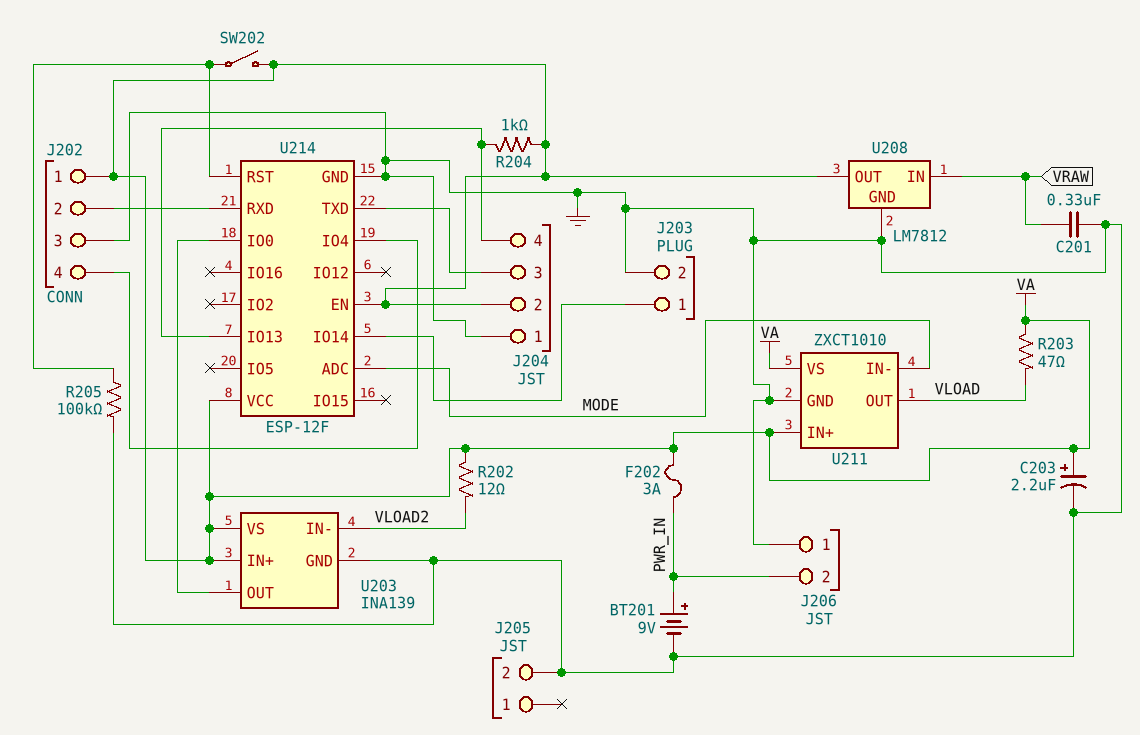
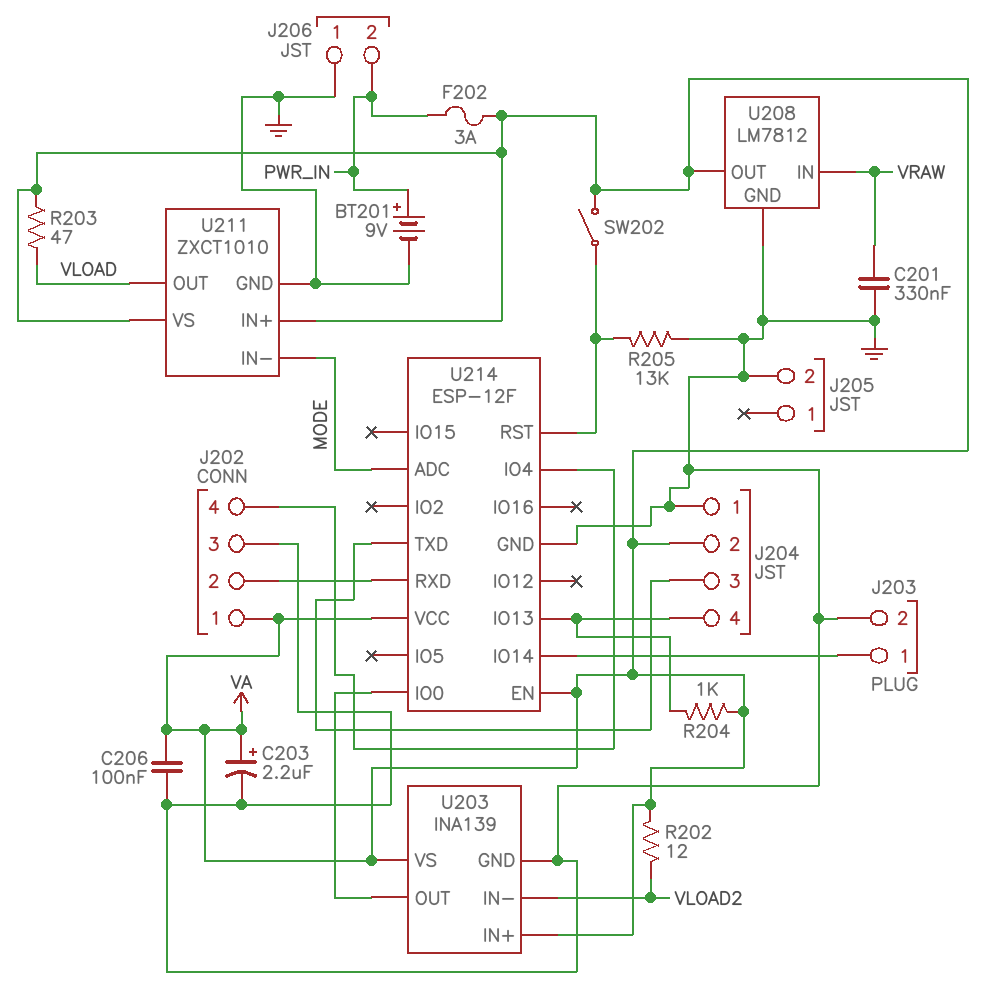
C206: none -> 100nF (GND, VA)
R205: 100k (GND, U214/RST) -> 13k (GND, U214/RST)

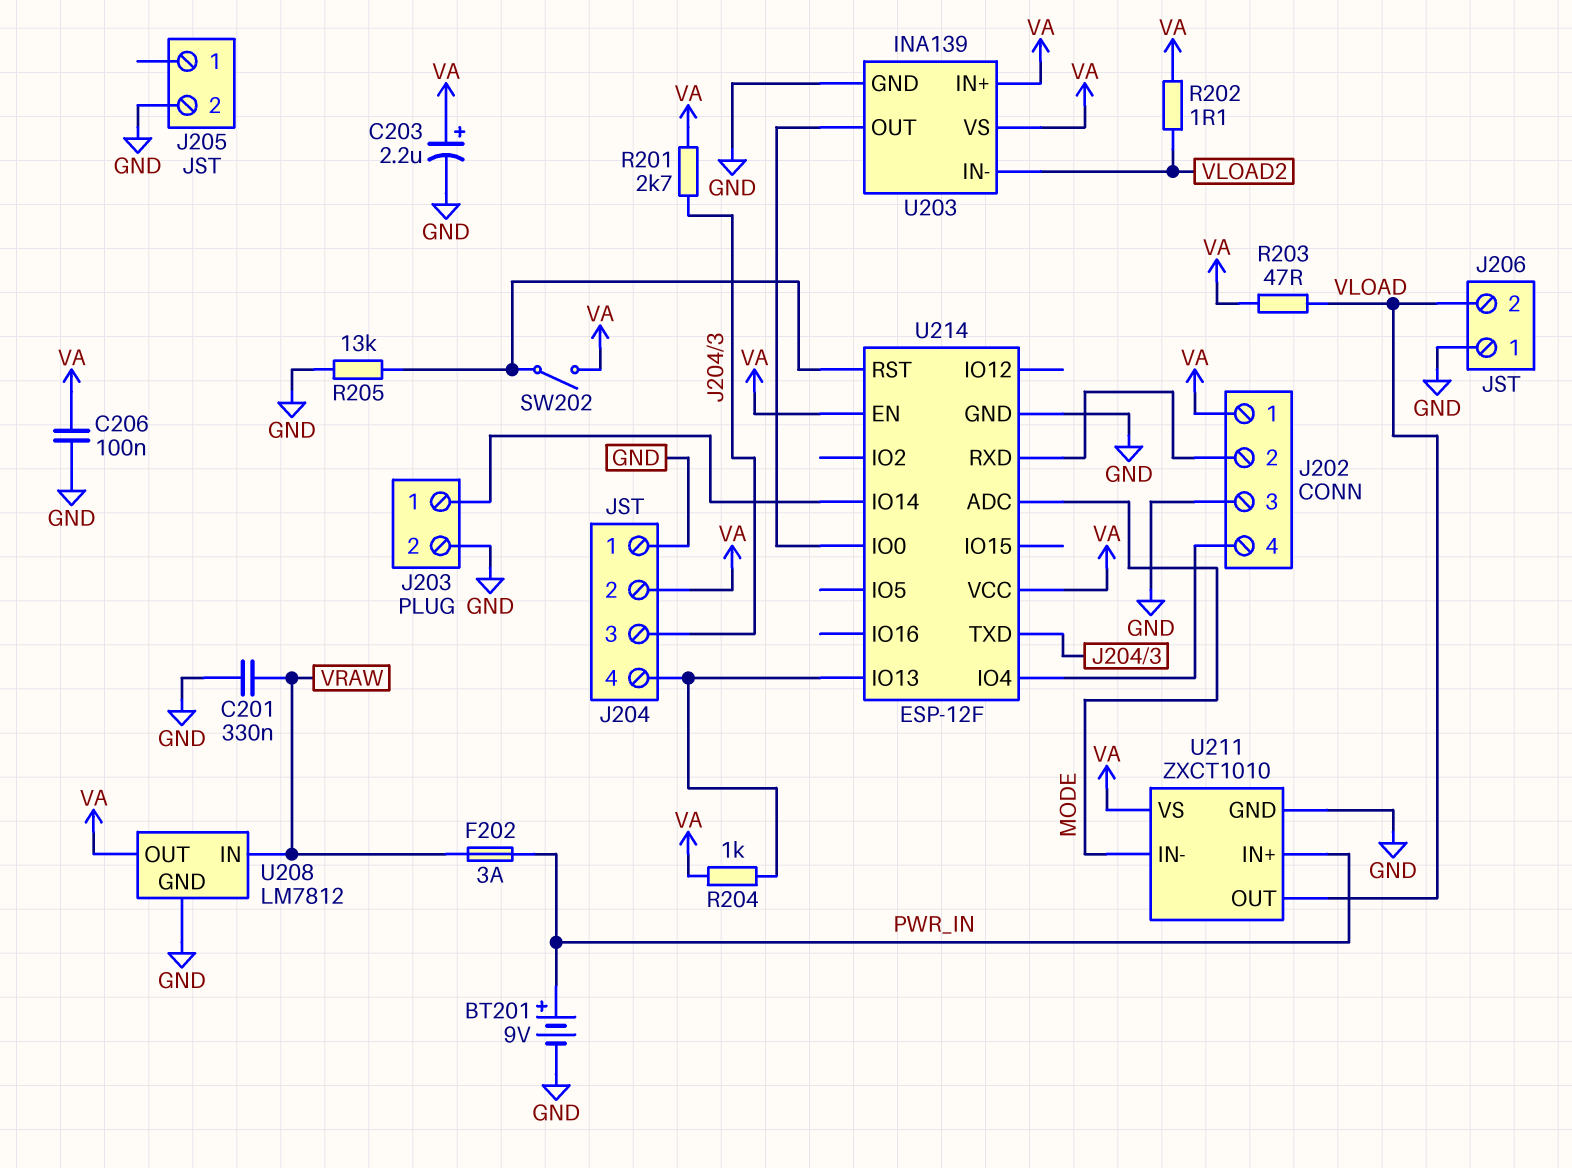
F202: 3A (PWR_IN, VA) -> 3A (PWR_IN, VRAW)
J206 pin 2: PWR_IN -> VLOAD
R201: none -> 2.7k (J204/3, VA)
R202: 12 (VA, VLOAD2) -> 1.1 (VA, VLOAD2)
U211 pin IN+: VA -> PWR_IN

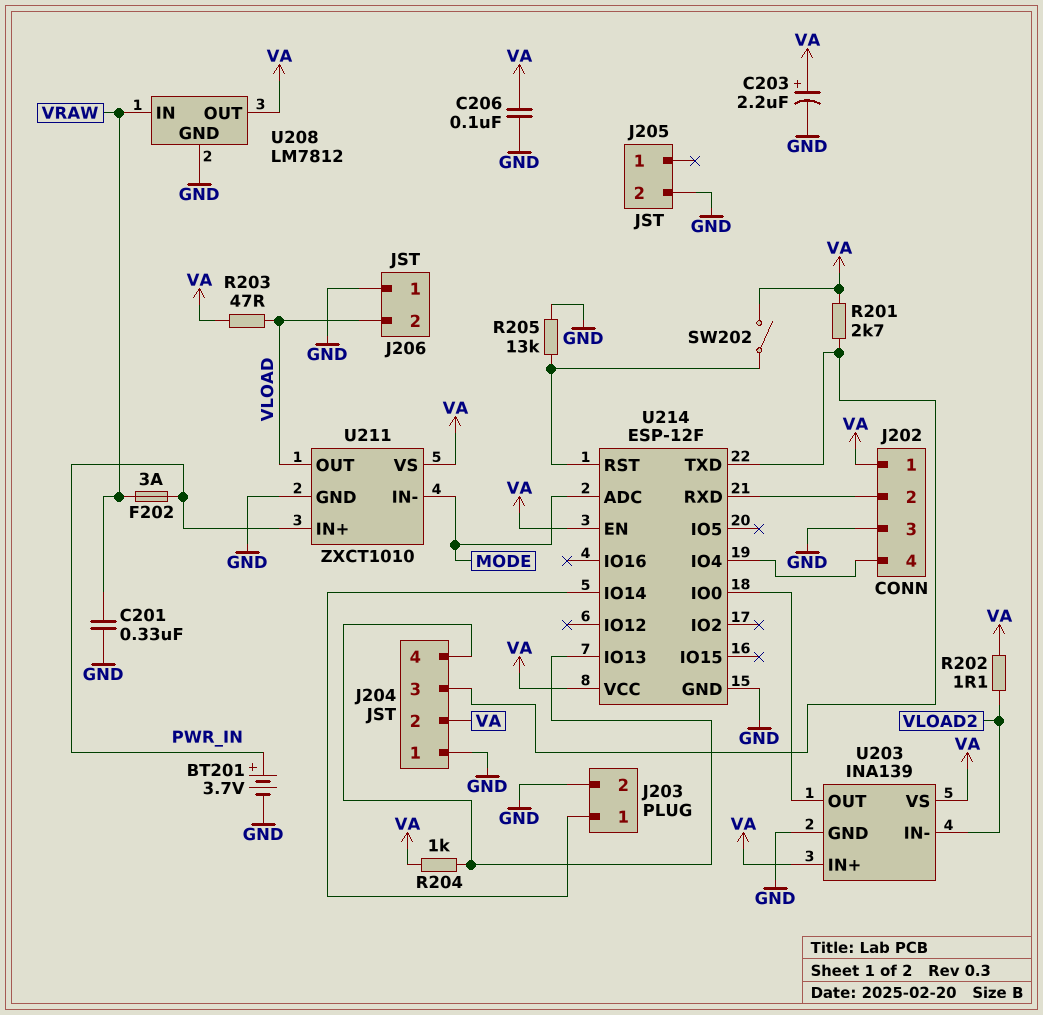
BT201: 9V (plus PWR_IN, minus GND) -> 3.7V (plus PWR_IN, minus GND)

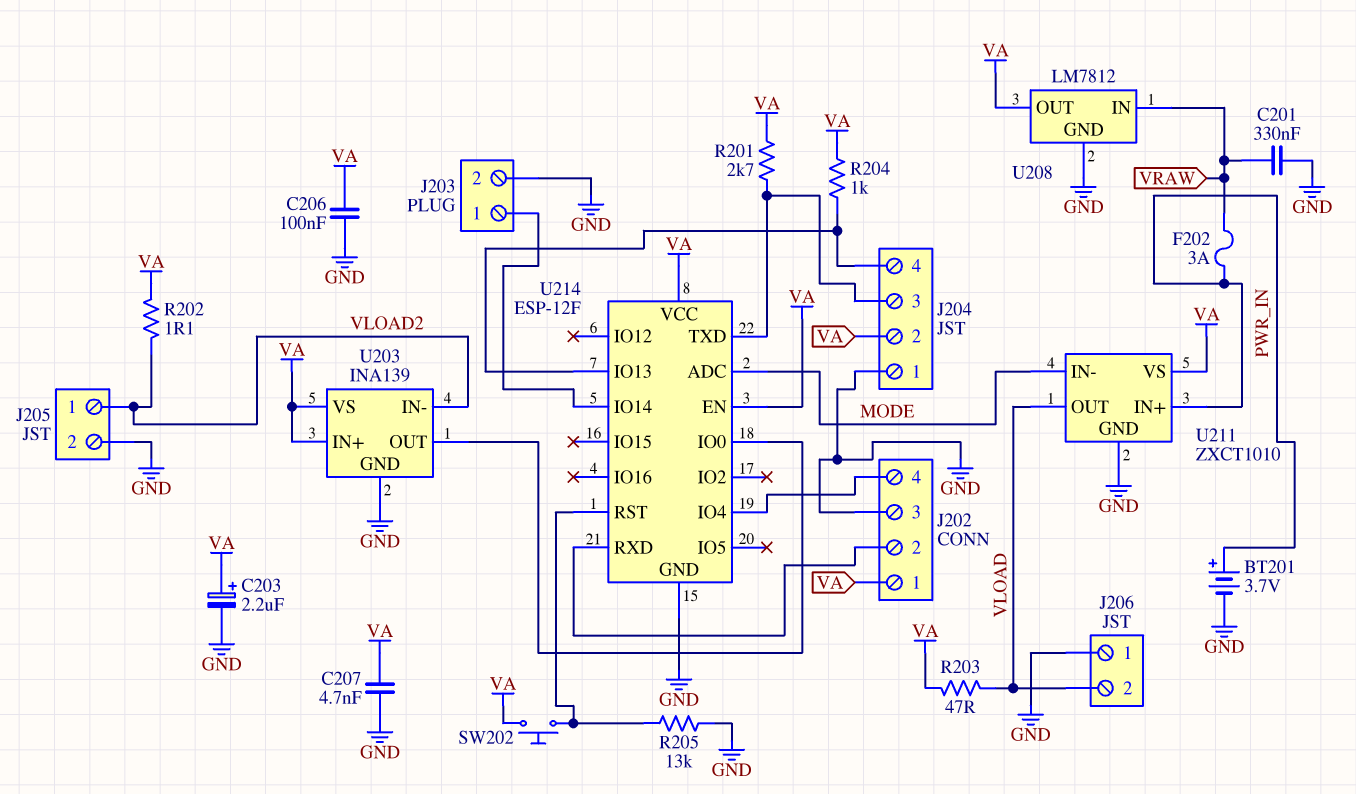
C207: none -> 4.7nF (GND, VA)
J205 pin 1: none -> VLOAD2
SW202: switch (U214/RST, VA) -> button (U214/RST, VA)

